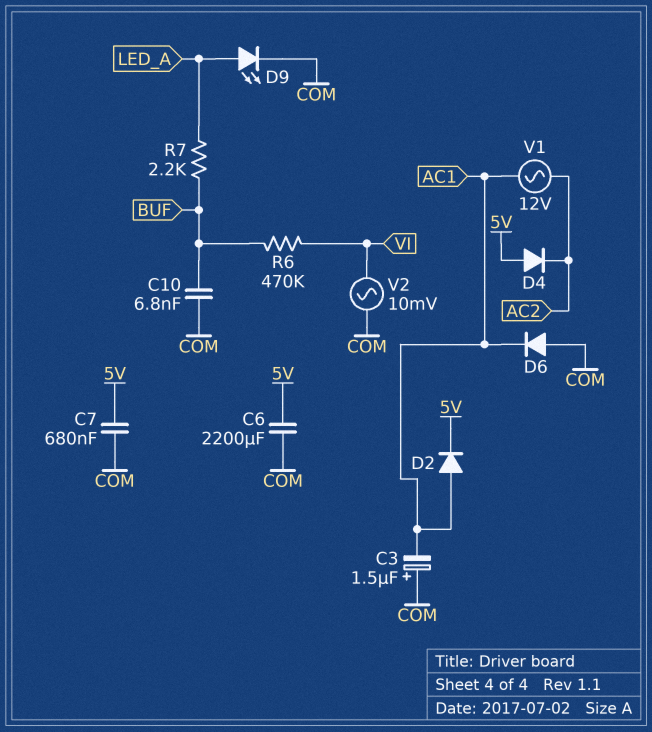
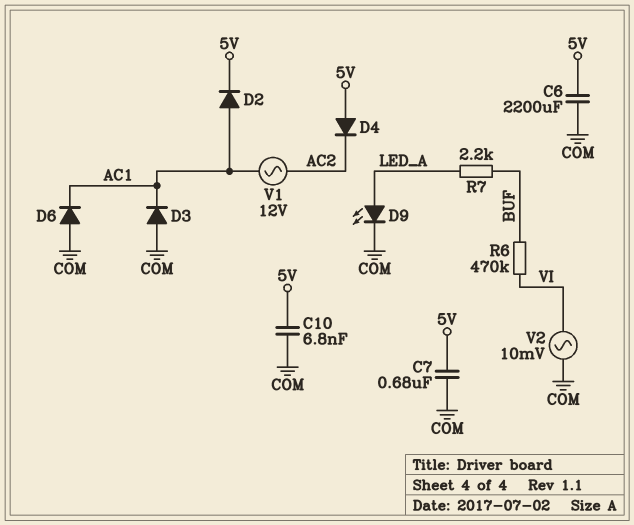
C3: 1.5uF (plus COM, minus AC1) -> none
C10: 6.8nF (BUF, COM) -> 6.8nF (5V, COM)
D3: none -> diode (A COM, K AC1)

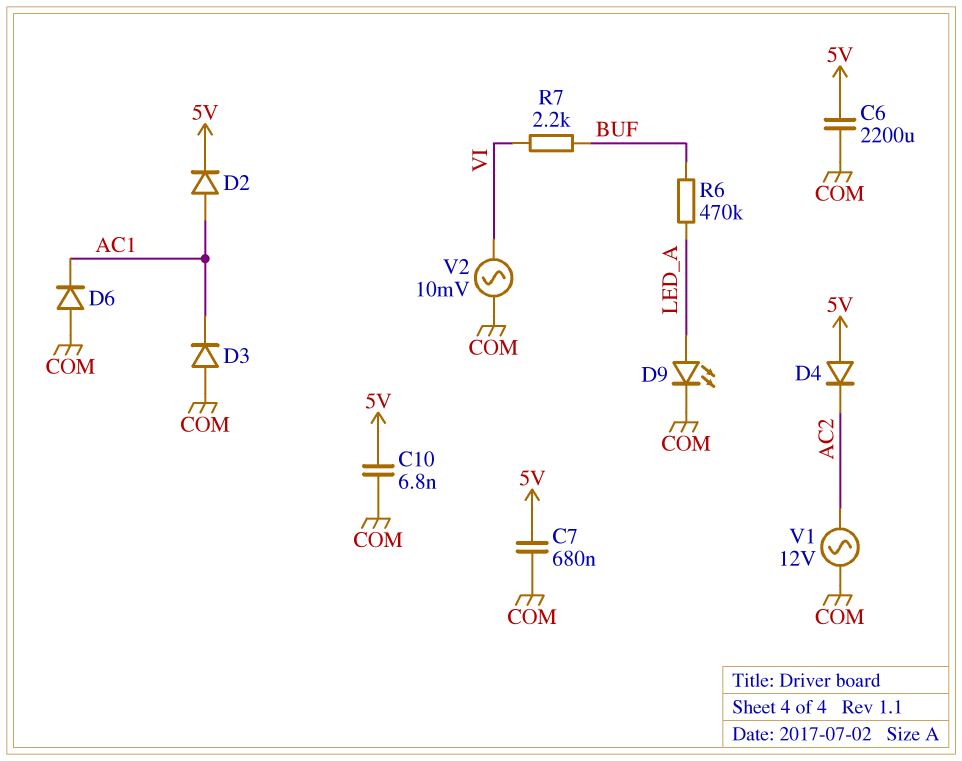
R6: 470k (BUF, VI) -> 470k (BUF, LED_A)
R7: 2.2k (BUF, LED_A) -> 2.2k (BUF, VI)
V1: AC 12V (AC1, AC2) -> AC 12V (AC2, COM)

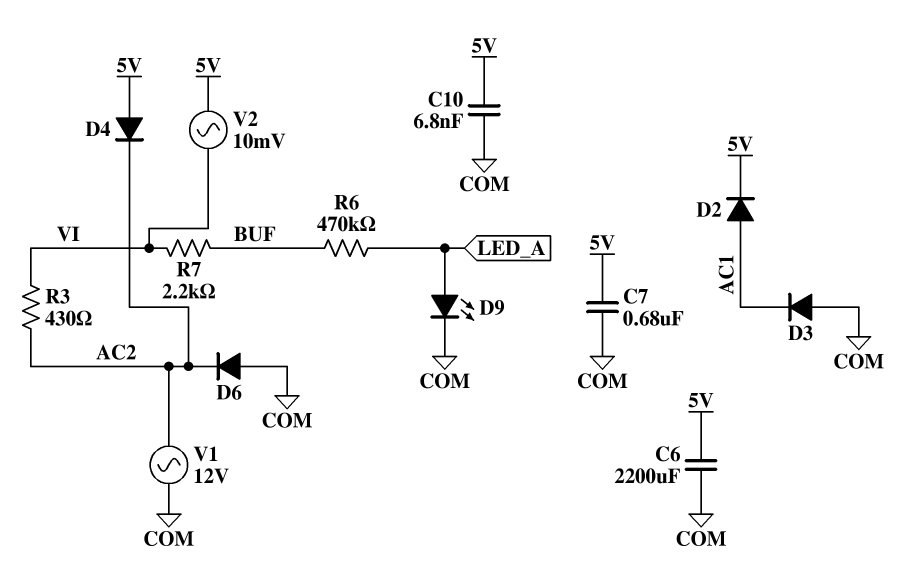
D6: diode (A COM, K AC1) -> diode (A COM, K AC2)
R3: none -> 430 (AC2, VI)
V2: AC 10mV (COM, VI) -> AC 10mV (5V, VI)

